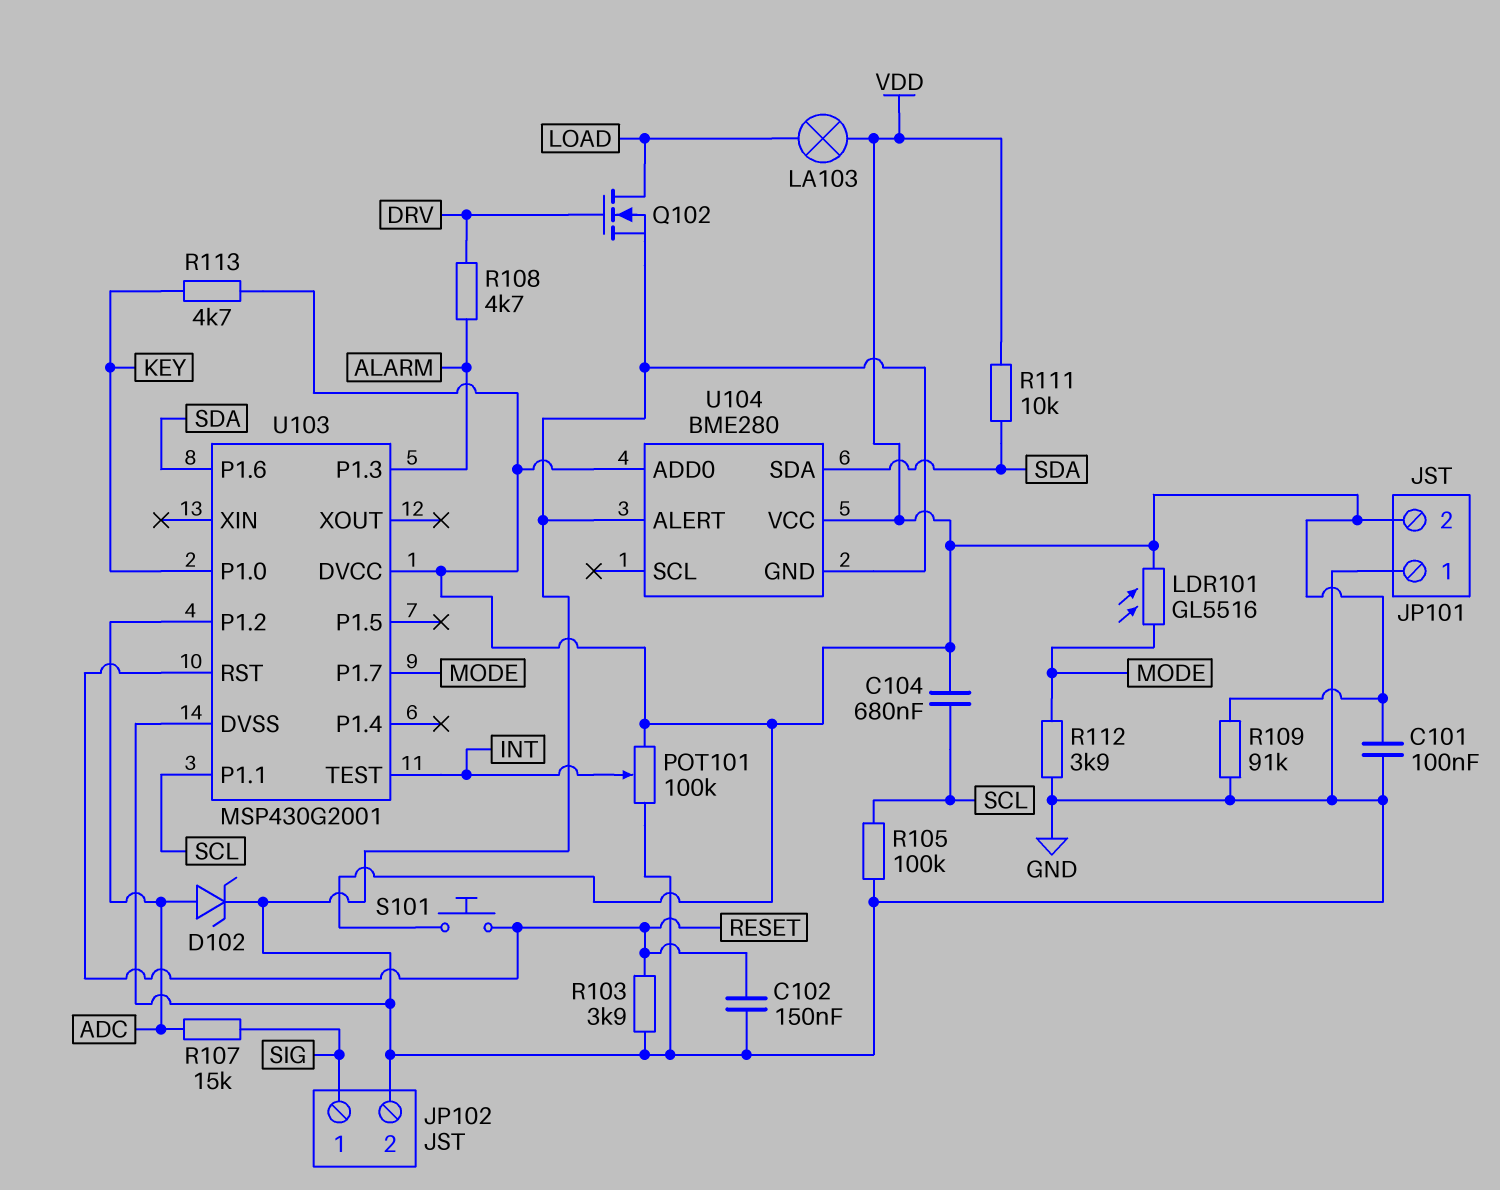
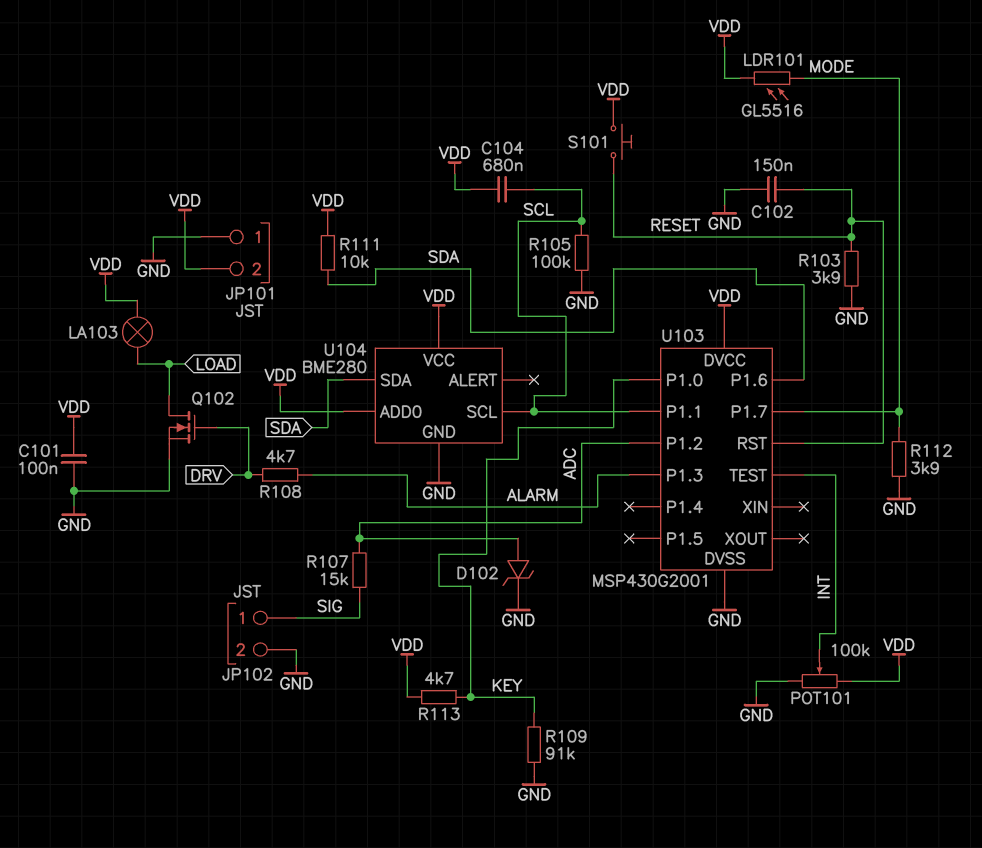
R109: 91k (GND, VDD) -> 91k (GND, KEY)
U104 pin ALERT: GND -> none
U104 pin SCL: none -> SCL

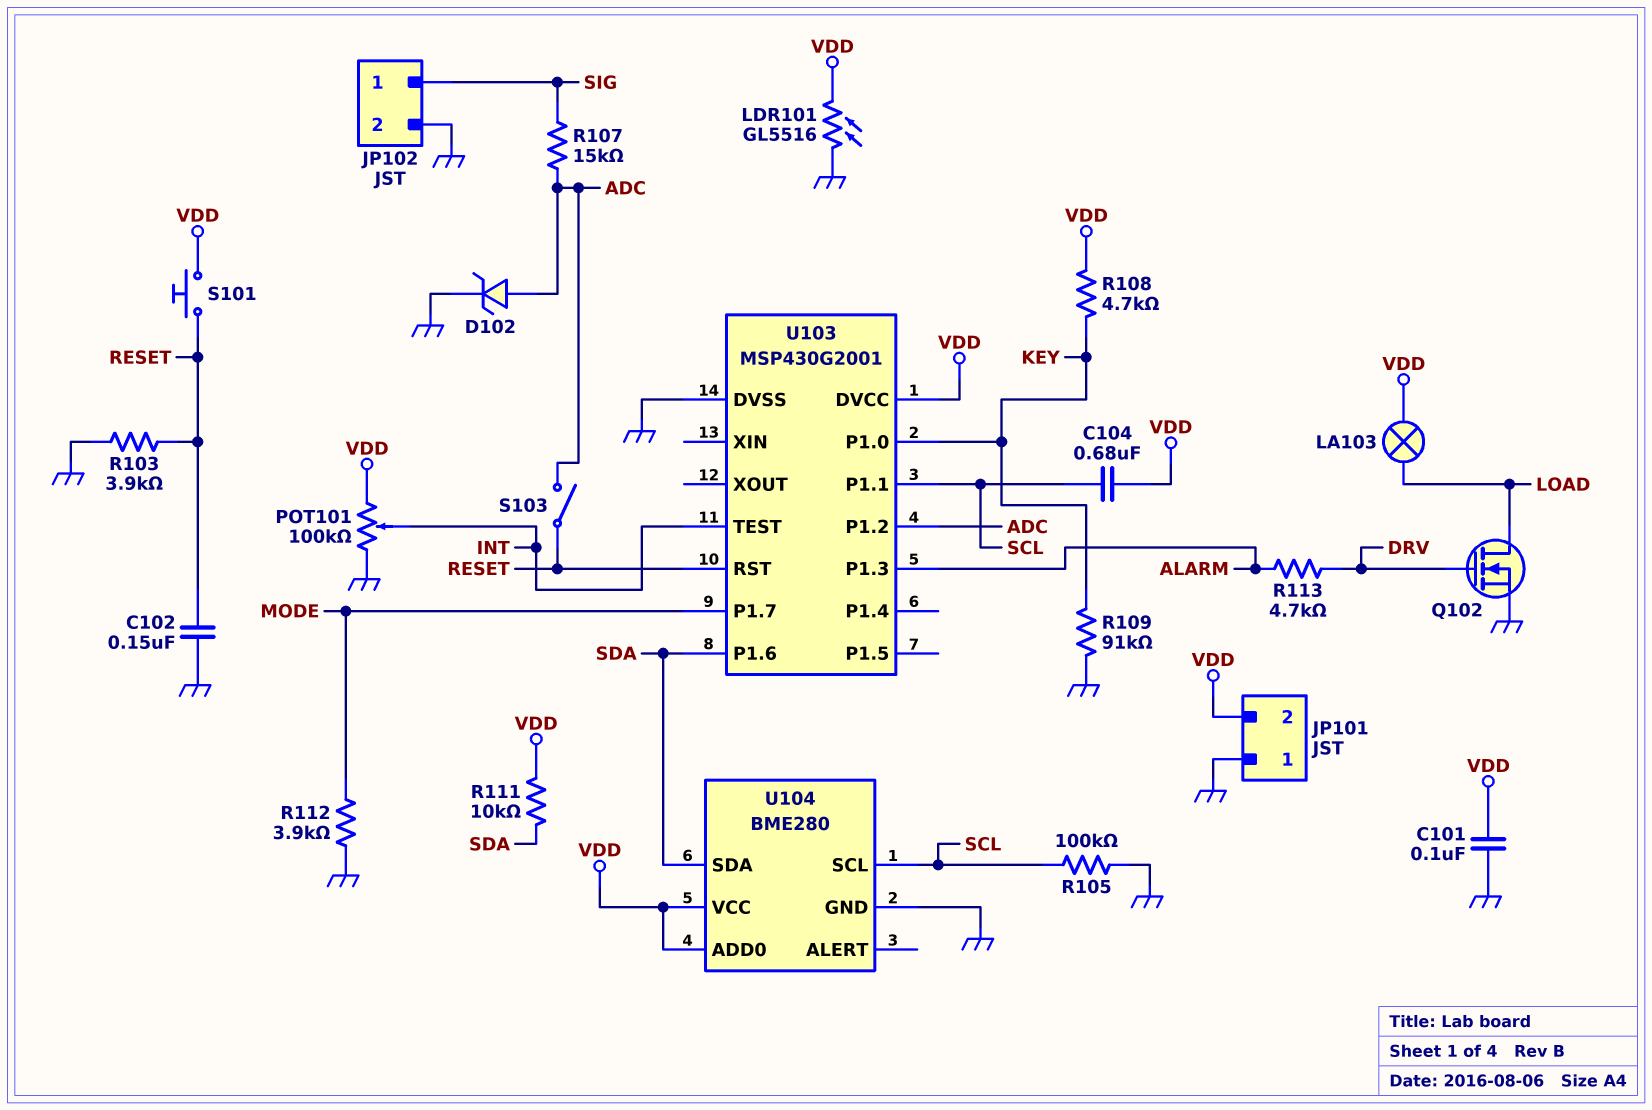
LDR101: GL5516 (MODE, VDD) -> GL5516 (GND, VDD)
R108: 4.7k (ALARM, DRV) -> 4.7k (KEY, VDD)
R113: 4.7k (KEY, VDD) -> 4.7k (ALARM, DRV)
S103: none -> switch (ADC, RESET)

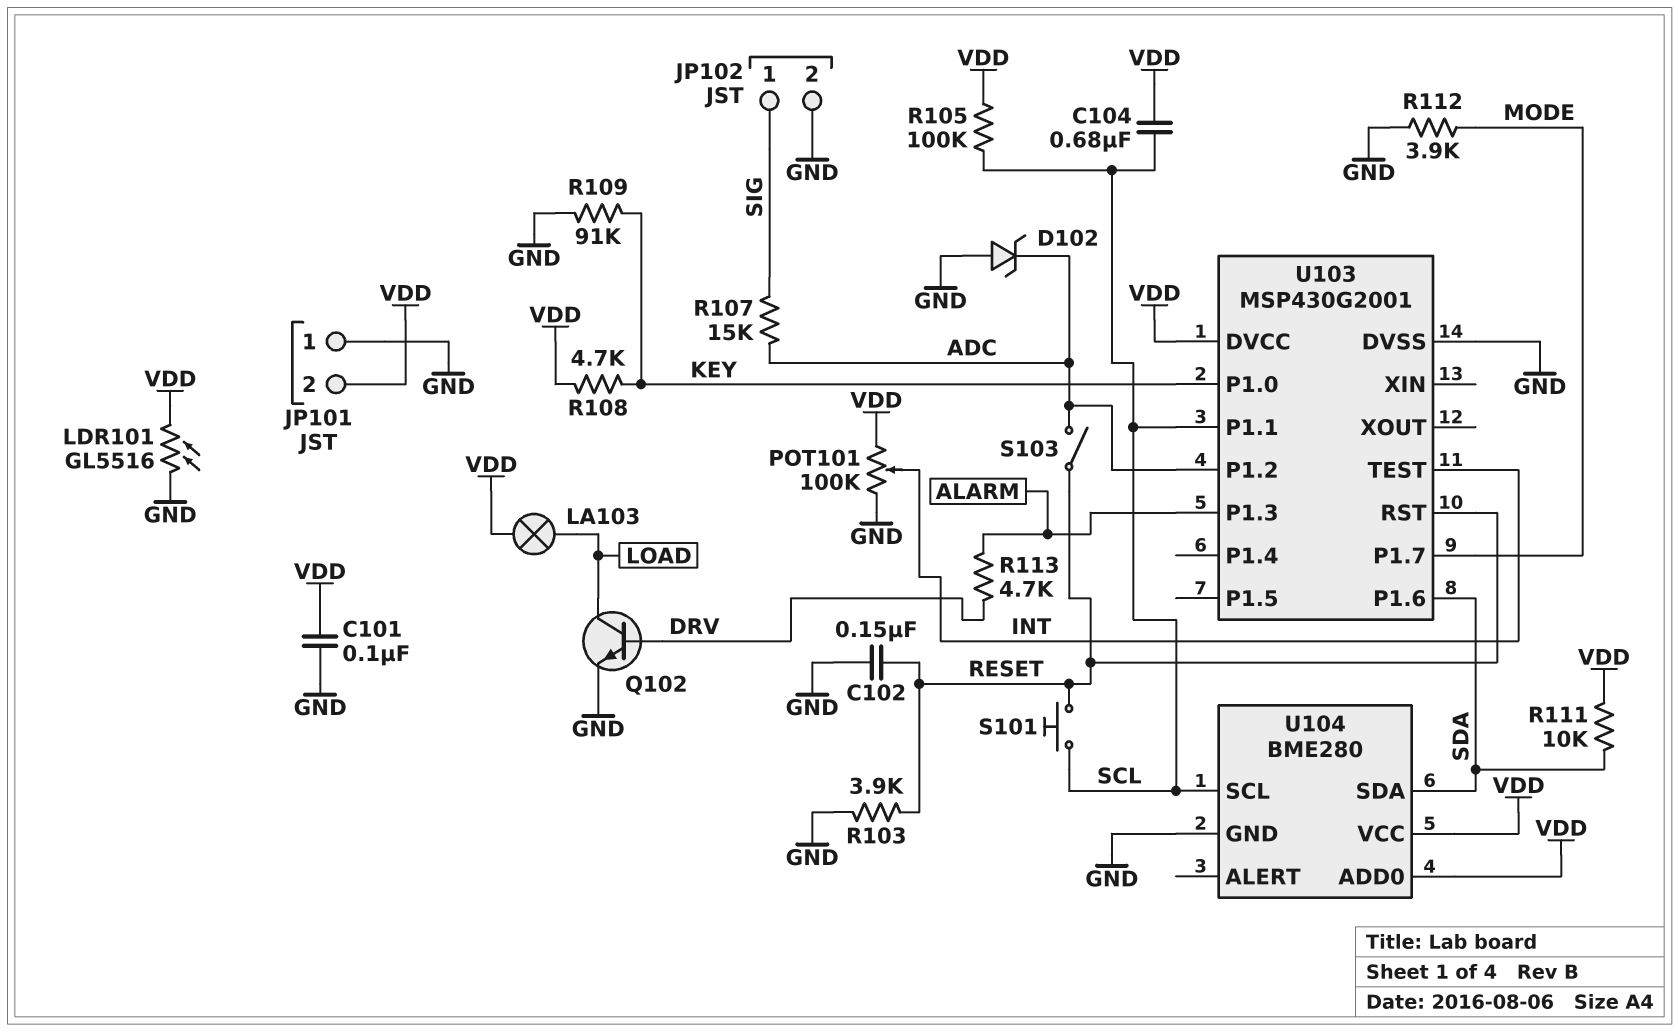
D102: zener (A ADC, K GND) -> zener (A GND, K ADC)
Q102: NMOS (G DRV, D LOAD, S GND) -> NPN (B DRV, C LOAD, E GND)
R105: 100k (GND, SCL) -> 100k (SCL, VDD)
S101: button (RESET, VDD) -> button (RESET, SCL)

